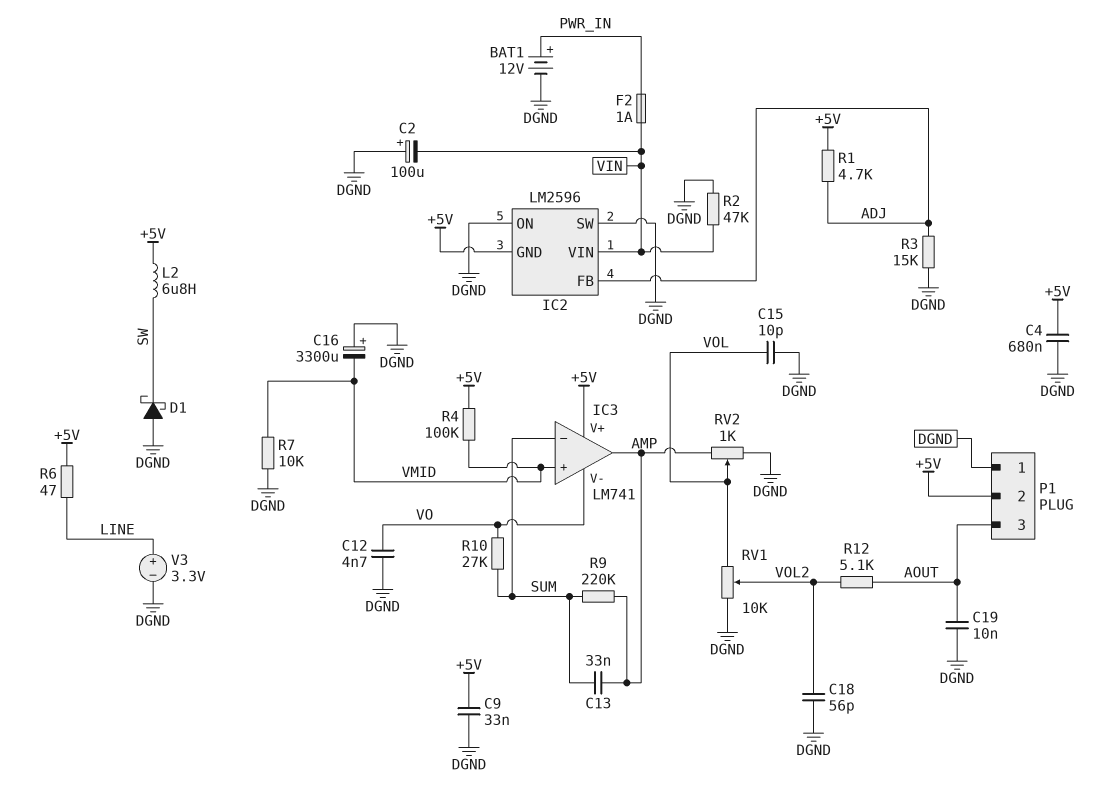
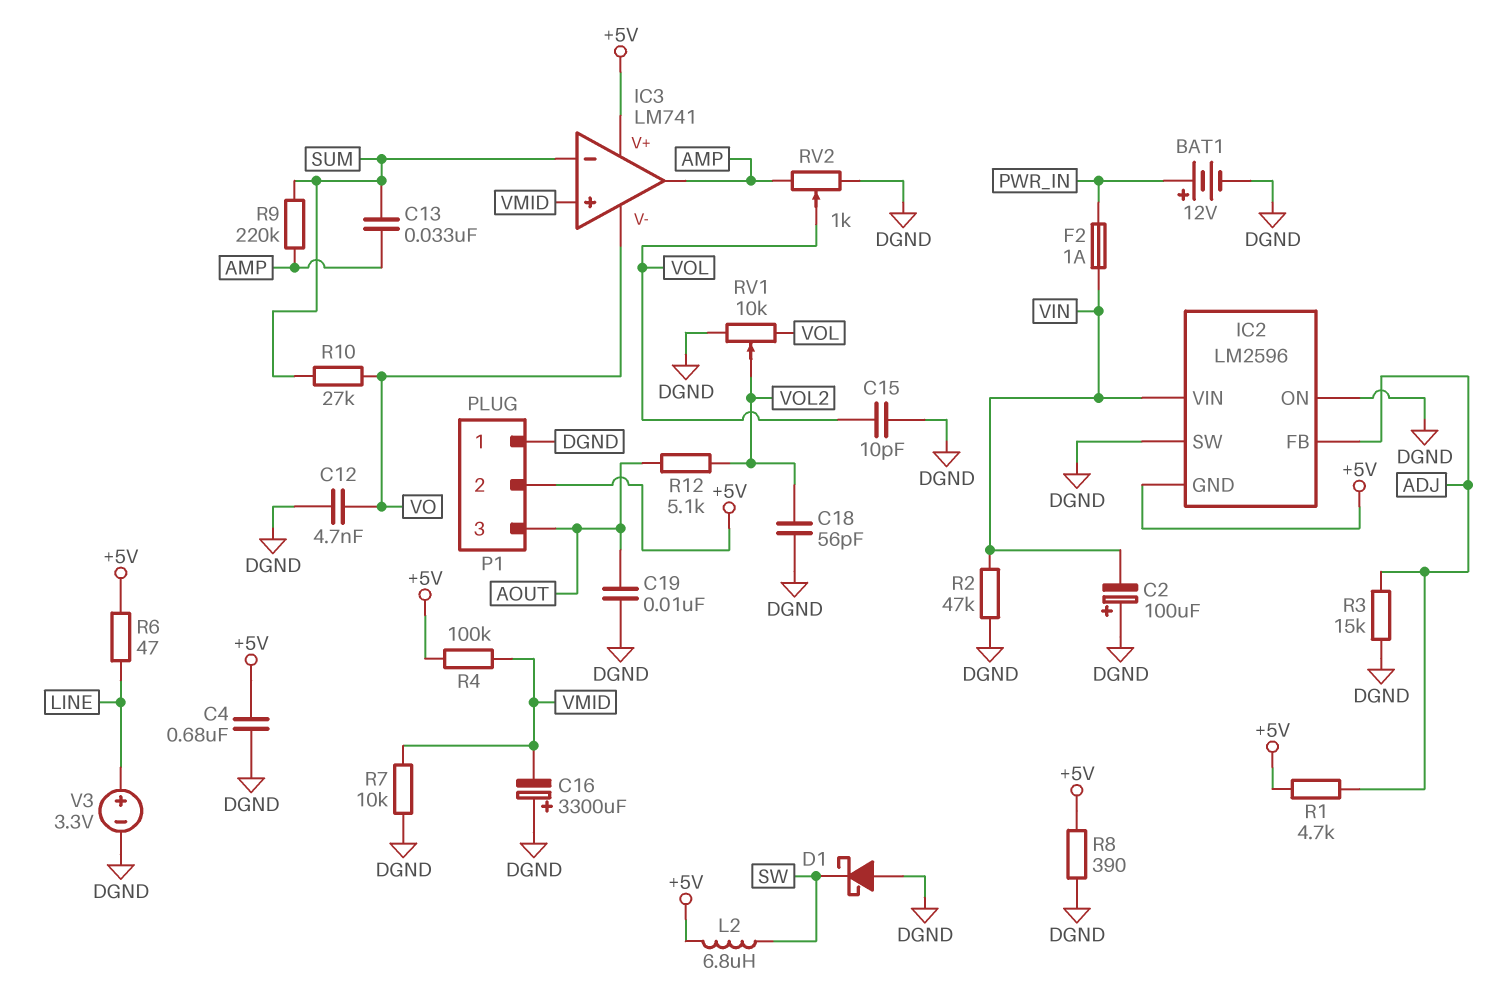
C9: 33nF (+5V, DGND) -> none
R8: none -> 390 (+5V, DGND)

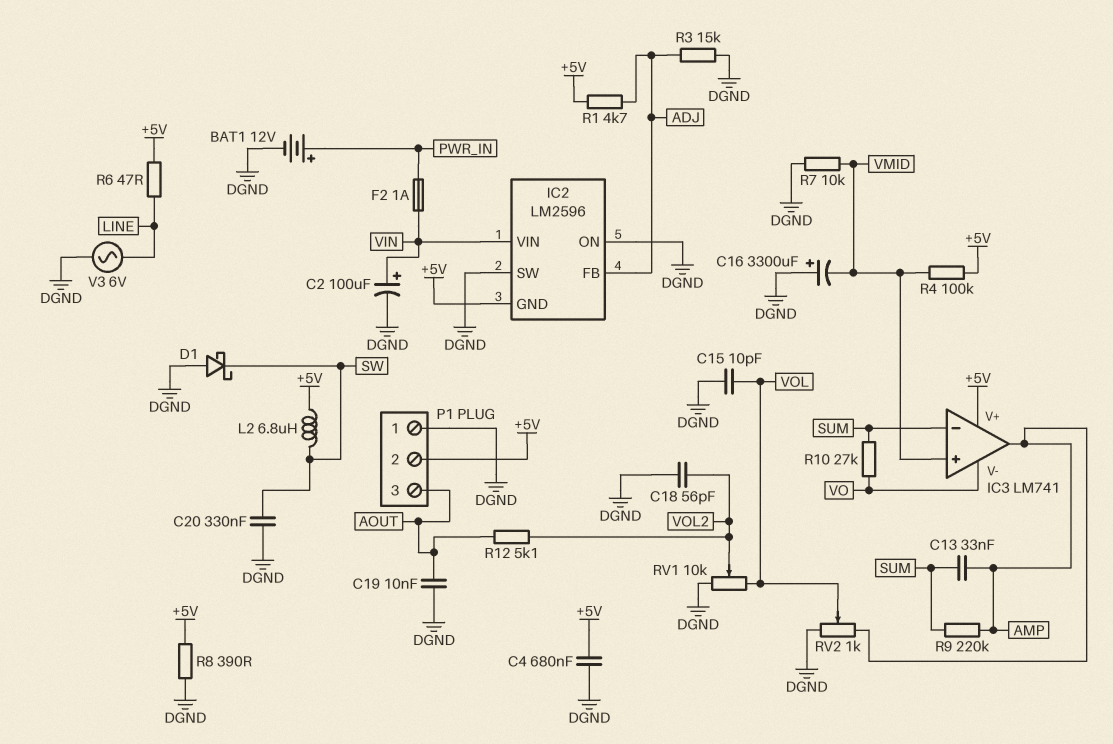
C2: 100uF (plus DGND, minus VIN) -> 100uF (plus VIN, minus DGND)
C12: 4.7nF (DGND, VO) -> none
C20: none -> 330nF (DGND, SW)
R2: 47k (DGND, VIN) -> none
V3: 3.3V (plus LINE, minus DGND) -> AC 6V (DGND, LINE)

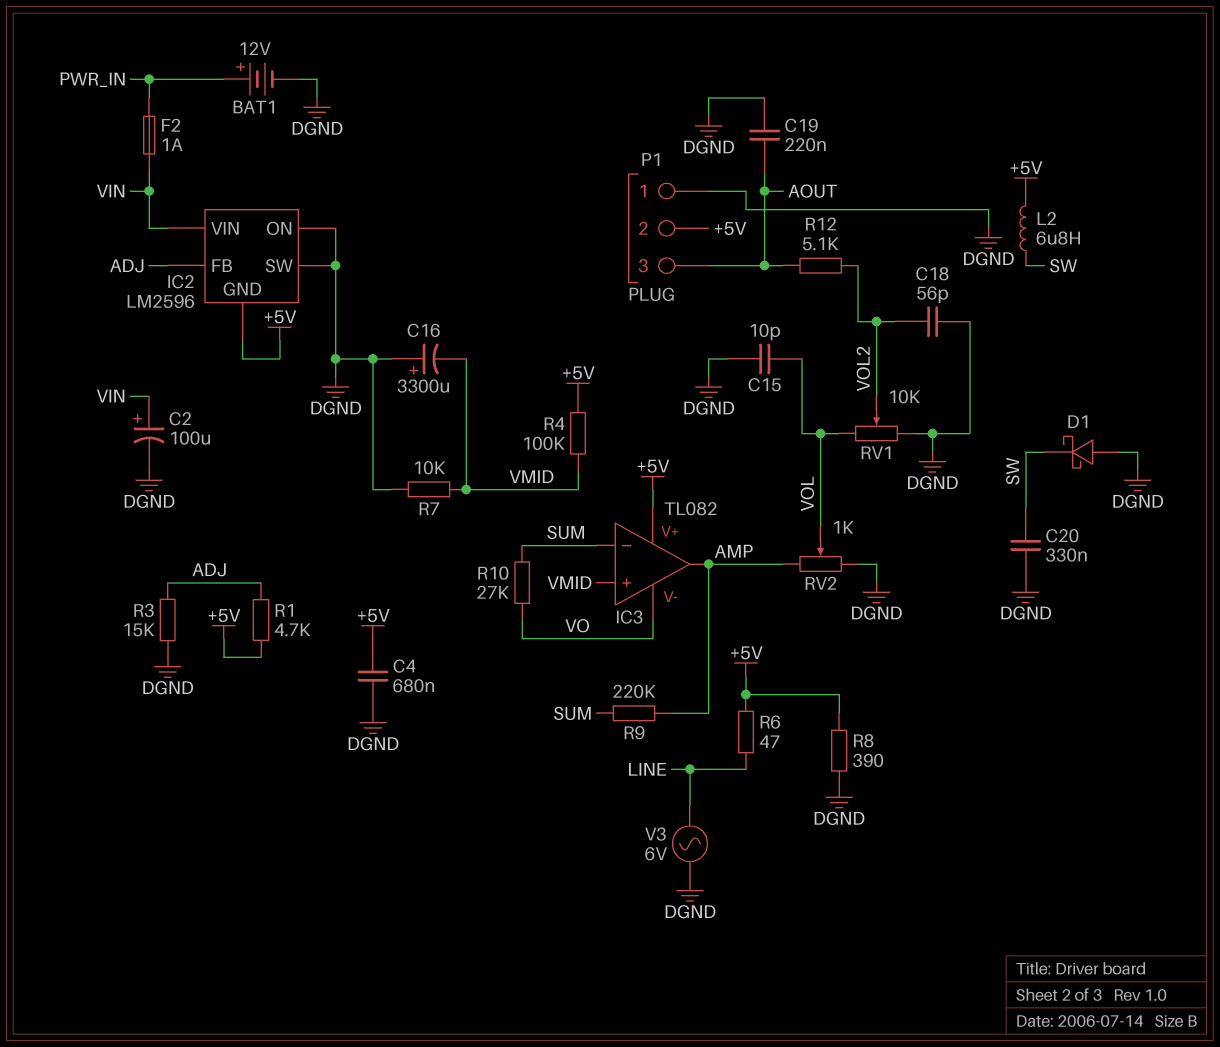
C13: 33nF (AMP, SUM) -> none
C19: 10nF (AOUT, DGND) -> 220nF (AOUT, DGND)
IC3: LM741 -> TL082

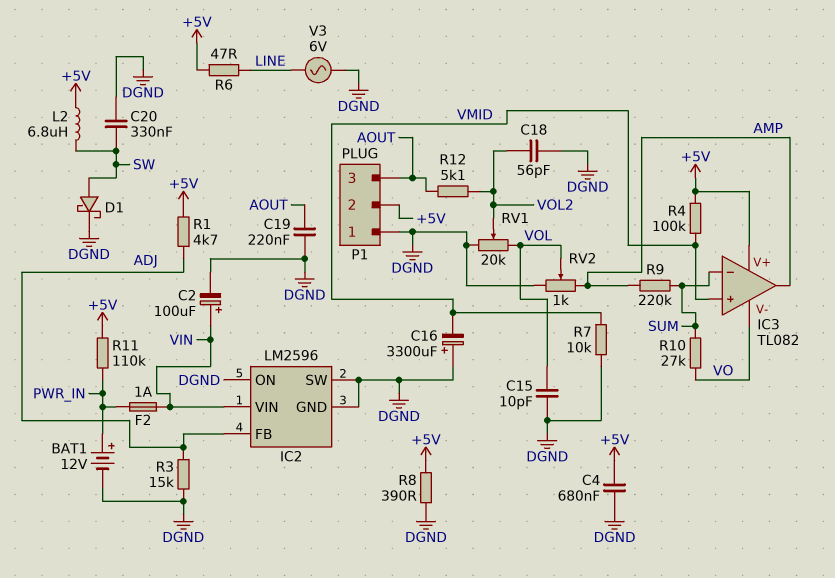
D1: schottky (A DGND, K SW) -> schottky (A SW, K DGND)
IC2 pin GND: +5V -> DGND
R11: none -> 110k (+5V, PWR_IN)
RV1: 10k (DGND, VOL, wiper VOL2) -> 20k (DGND, VOL, wiper VOL2)

